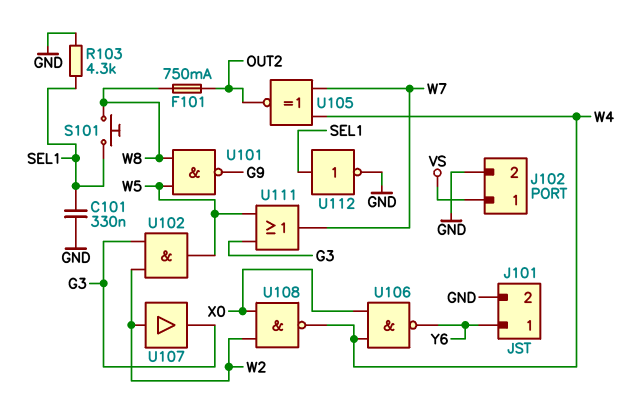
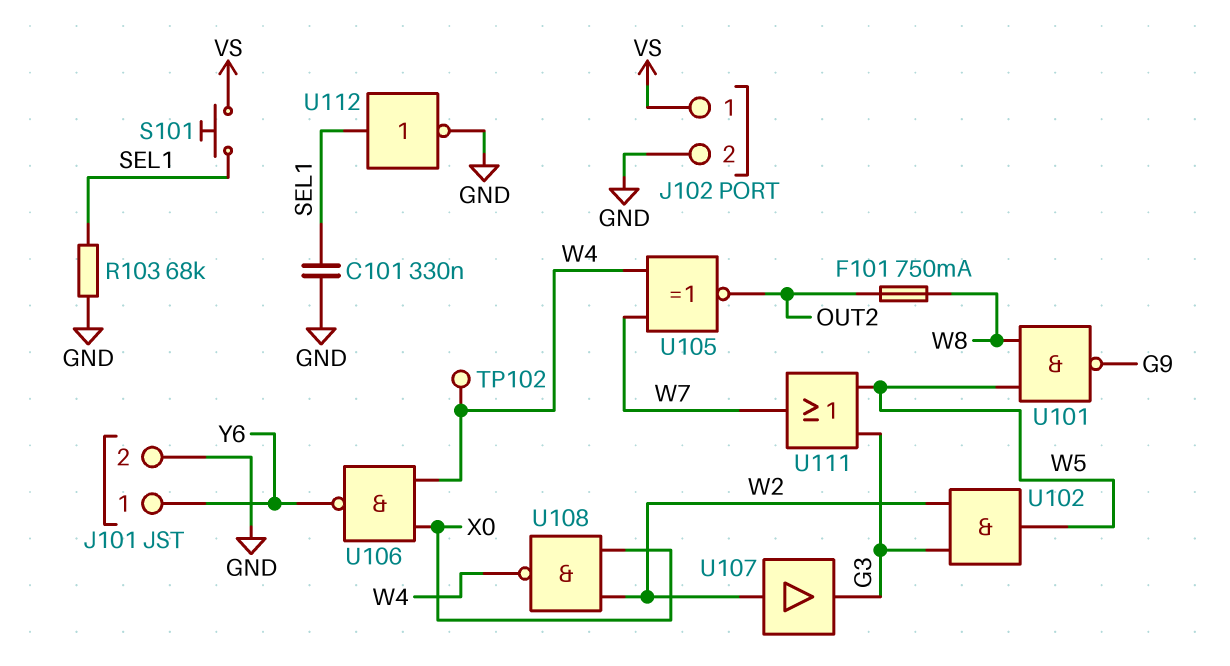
R103: 4.3k (GND, SEL1) -> 68k (GND, SEL1)
S101: button (SEL1, W8) -> button (SEL1, VS)
TP102: none -> test point (W4)

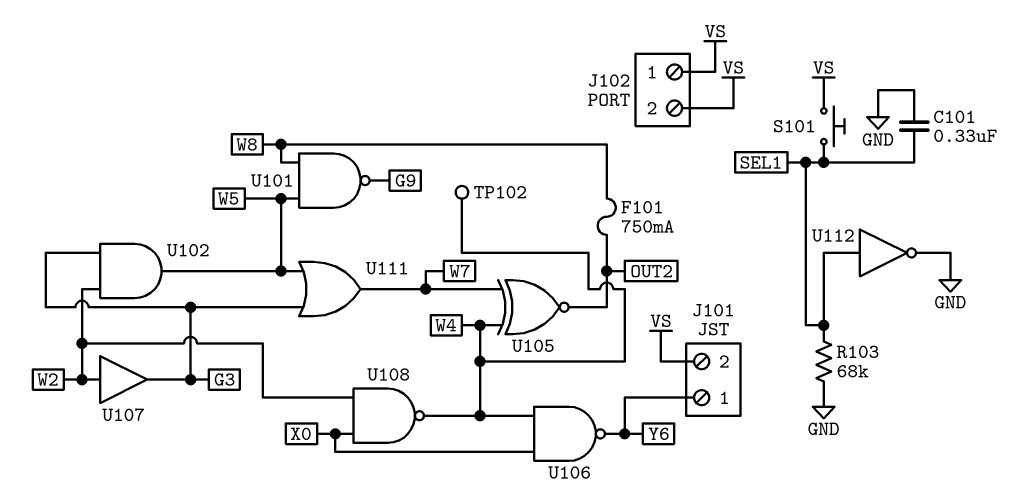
J101 pin 2: GND -> VS
J102 pin 2: GND -> VS

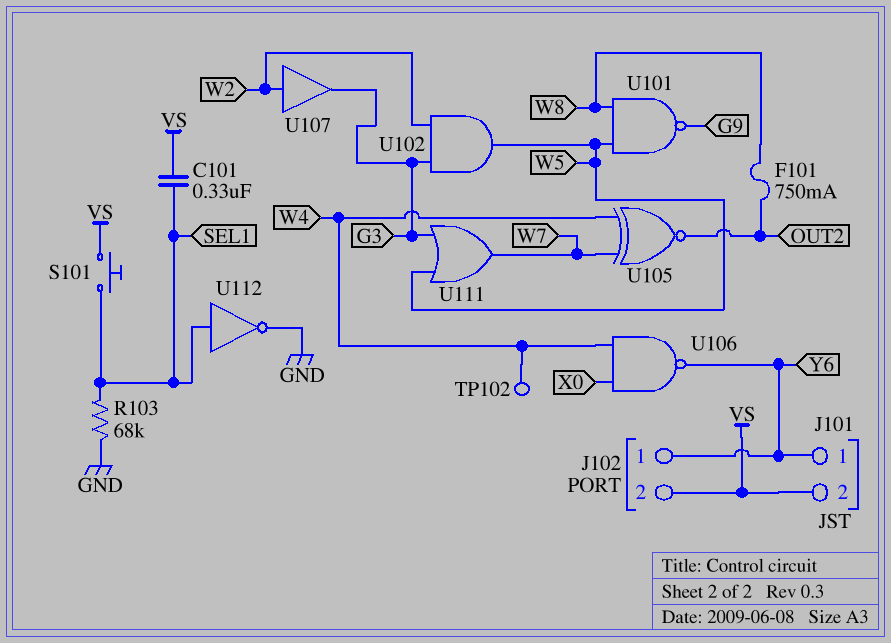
C101: 330nF (GND, SEL1) -> 330nF (SEL1, VS)
J102 pin 1: VS -> Y6
U108: NAND (in W2, in X0, out W4) -> none

